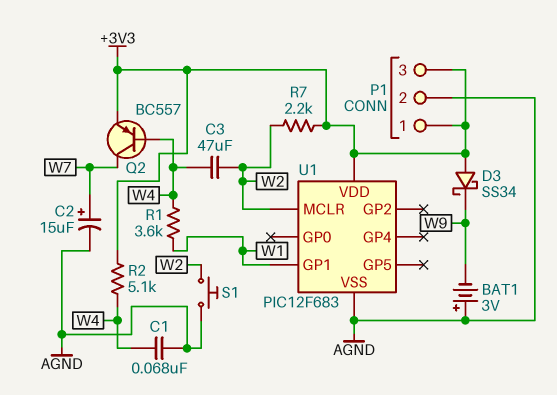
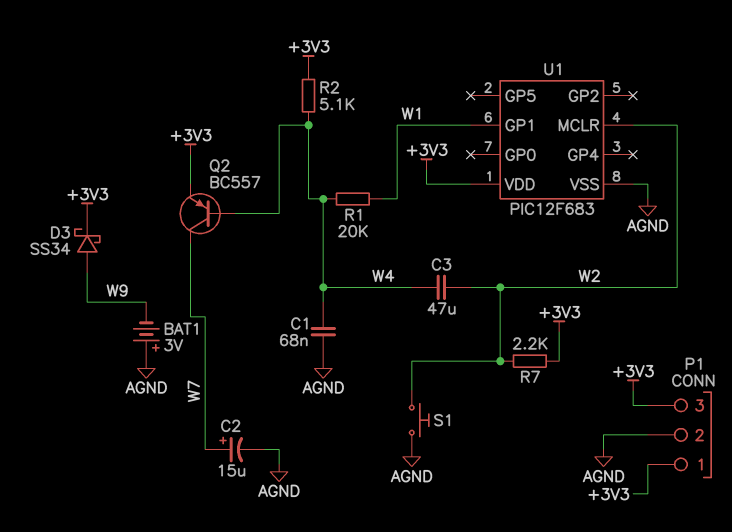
D3: schottky SS34 (A +3V3, K W9) -> schottky SS34 (A W9, K +3V3)
R1: 3.6k (W1, W4) -> 20k (W1, W4)

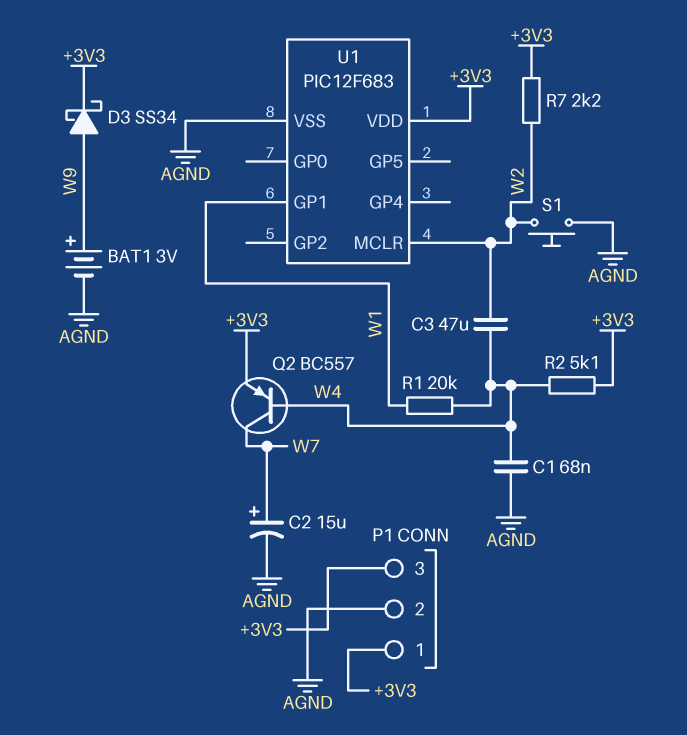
BAT1: 3V (plus AGND, minus W9) -> 3V (plus W9, minus AGND)

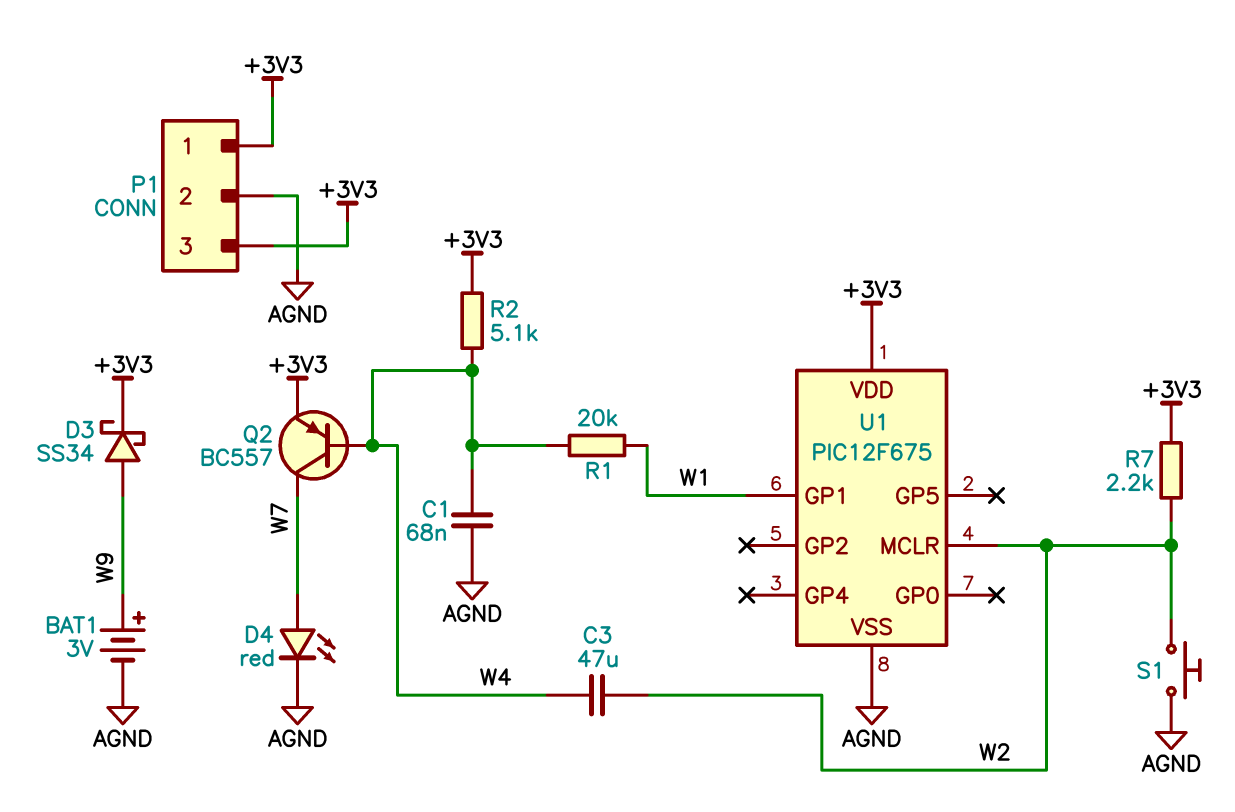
C2: 15uF (plus W7, minus AGND) -> none
D4: none -> LED red (A W7, K AGND)
U1: PIC12F683 -> PIC12F675

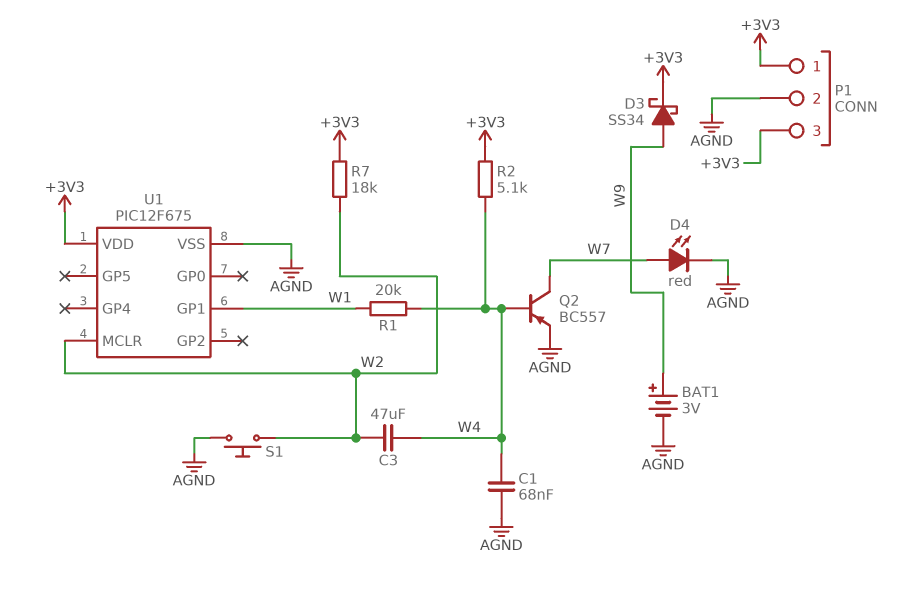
Q2: PNP BC557 (B W4, C W7, E +3V3) -> PNP BC557 (B W4, C W7, E AGND)
R7: 2.2k (+3V3, W2) -> 18k (+3V3, W2)

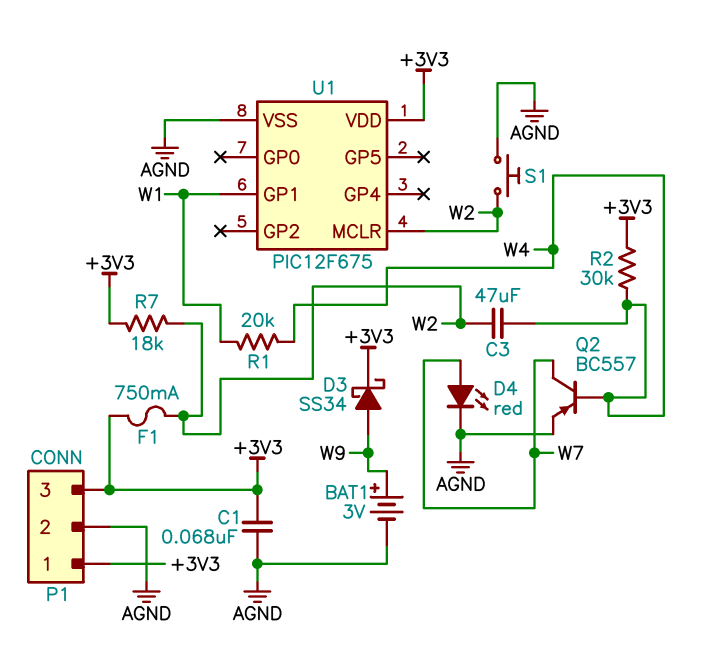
C1: 68nF (AGND, W4) -> 68nF (+3V3, AGND)
F1: none -> 750mA (+3V3, W2)
R2: 5.1k (+3V3, W4) -> 30k (+3V3, W4)

